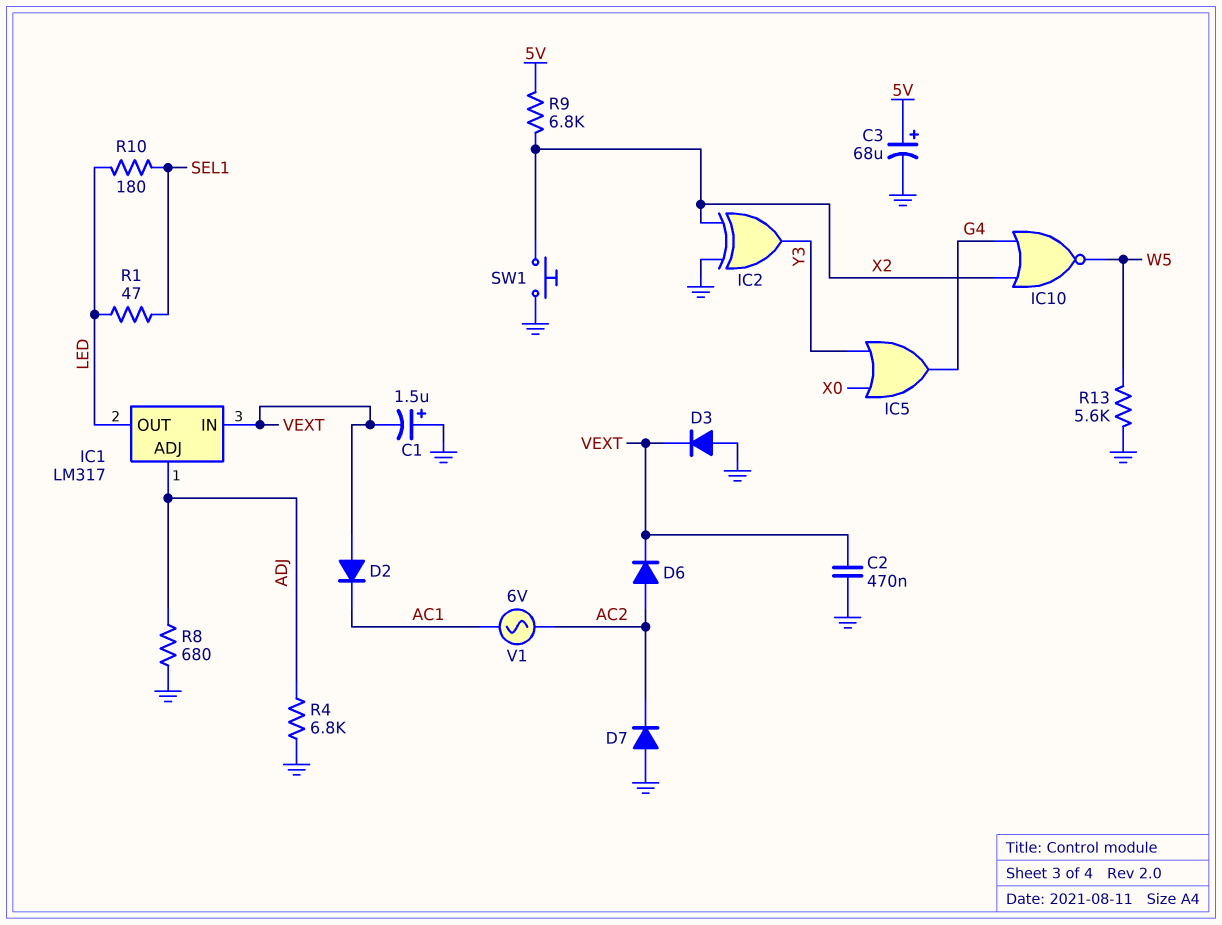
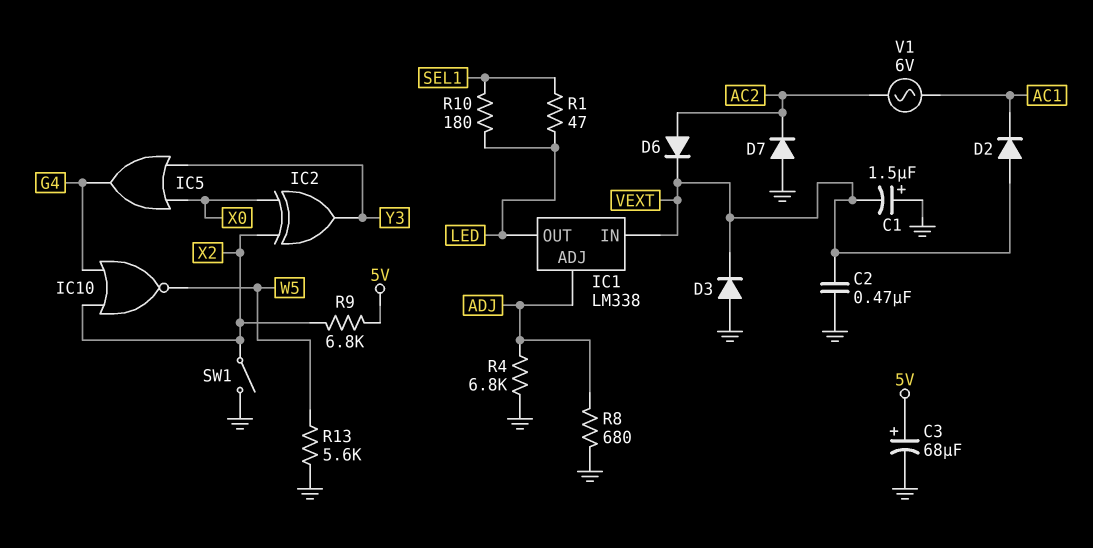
IC1: LM317 -> LM338
IC2: XOR (in GND, in X2, out Y3) -> XOR (in X0, in X2, out Y3)
SW1: button (GND, X2) -> switch (GND, X2)

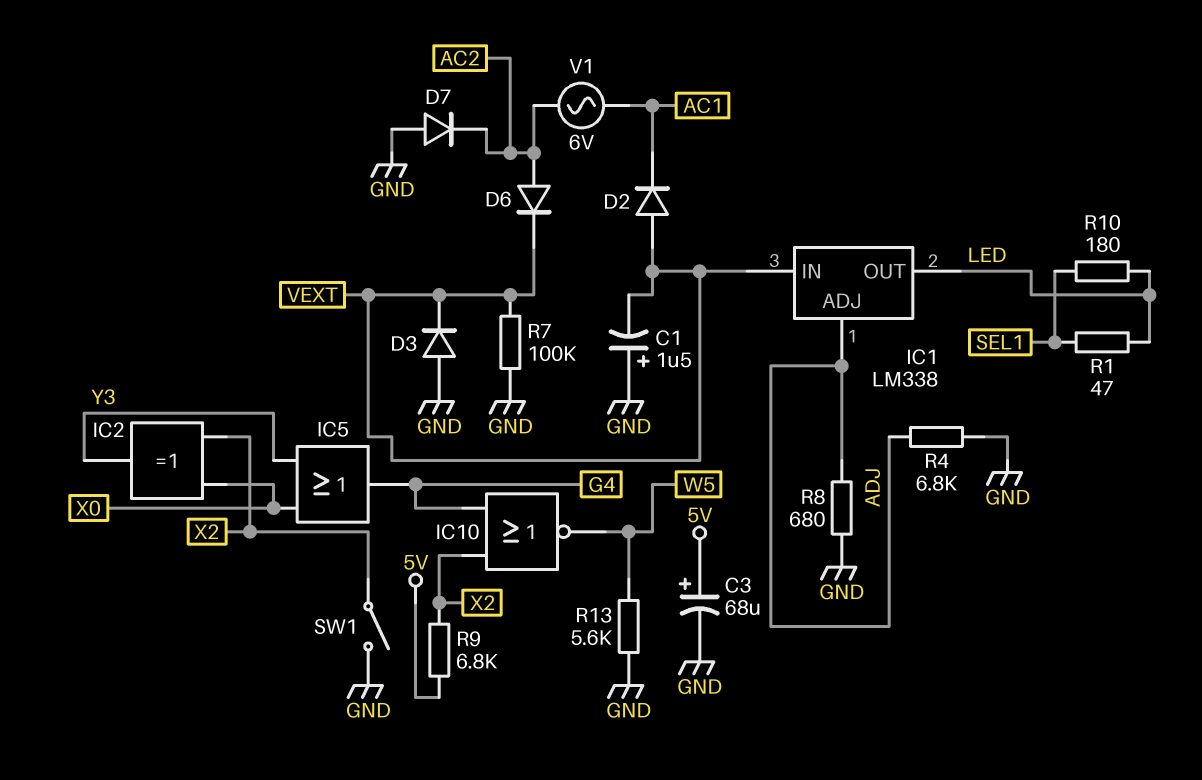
C2: 470nF (GND, VEXT) -> none
R7: none -> 100k (GND, VEXT)

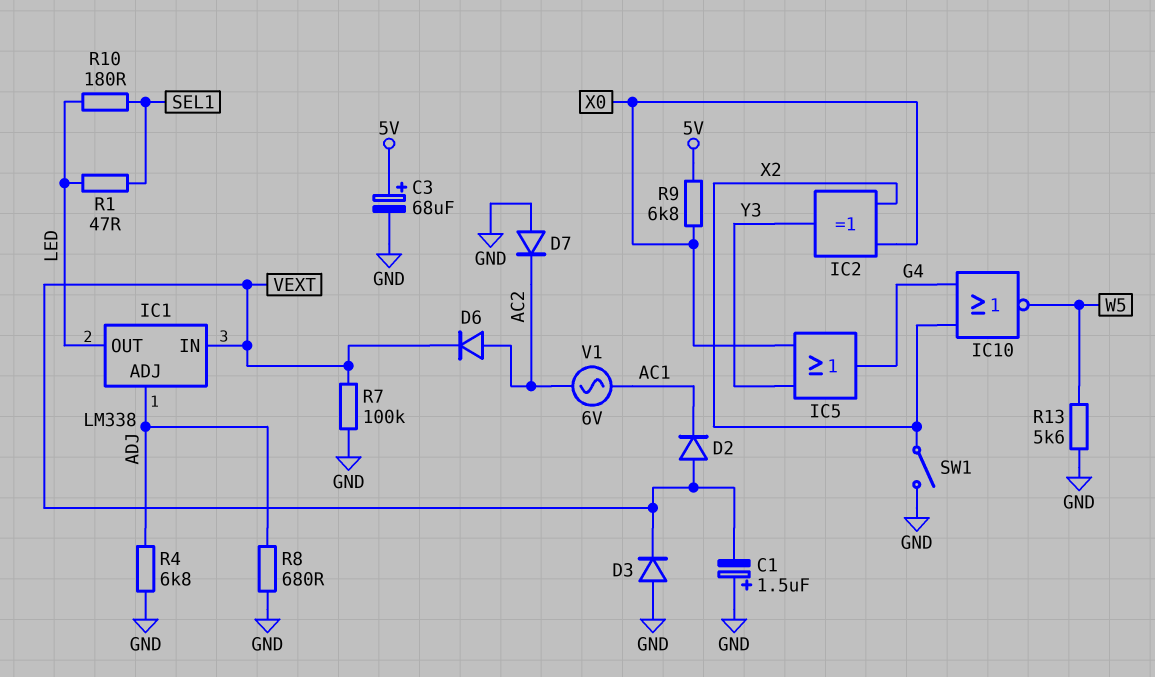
R9: 6.8k (5V, X2) -> 6.8k (5V, X0)

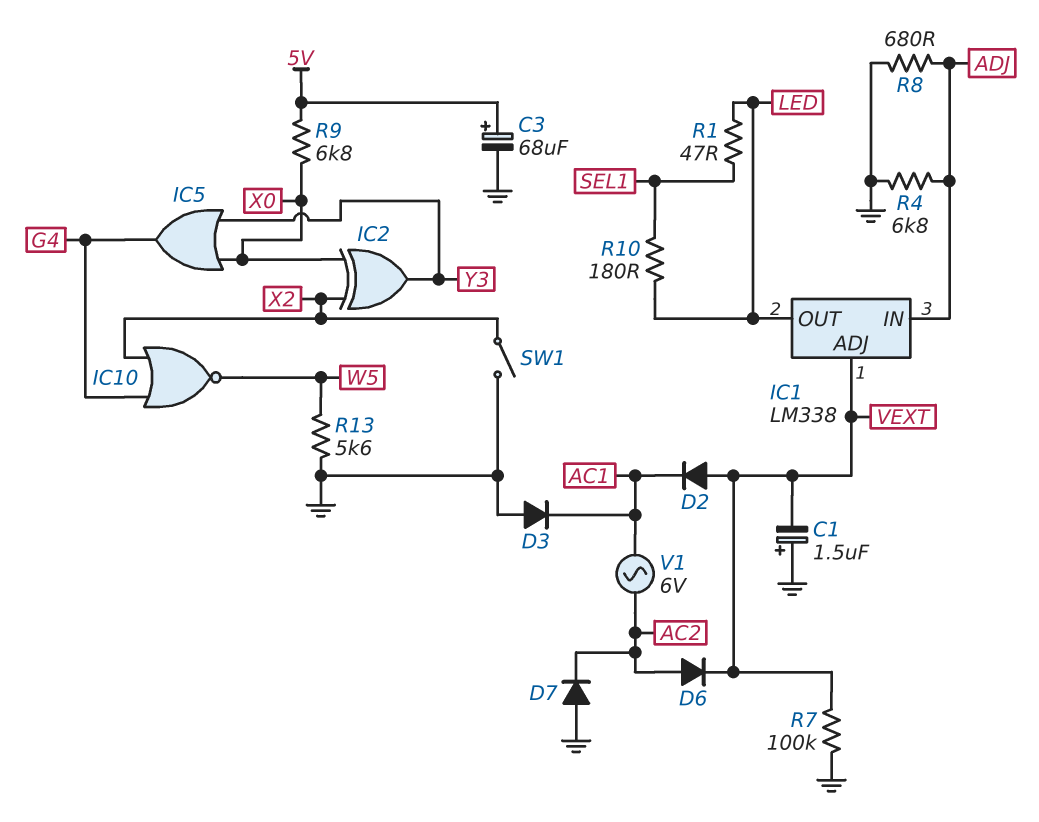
D3: diode (A GND, K VEXT) -> diode (A GND, K AC1)
IC1 pin ADJ: ADJ -> VEXT
IC1 pin IN: VEXT -> ADJ

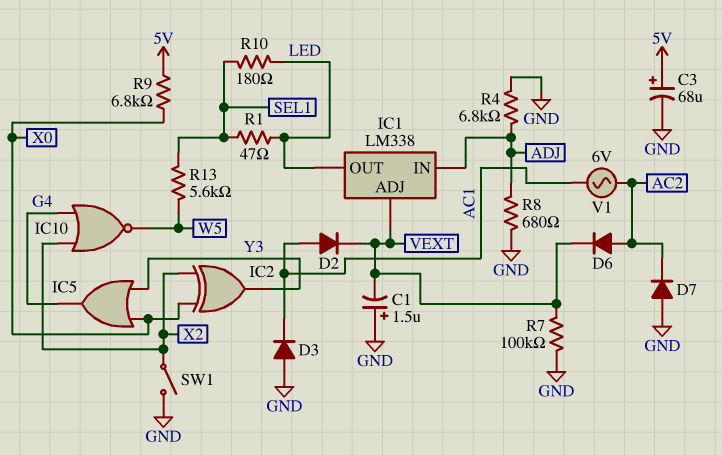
D2: diode (A VEXT, K AC1) -> diode (A AC1, K VEXT)
R13: 5.6k (GND, W5) -> 5.6k (SEL1, W5)

